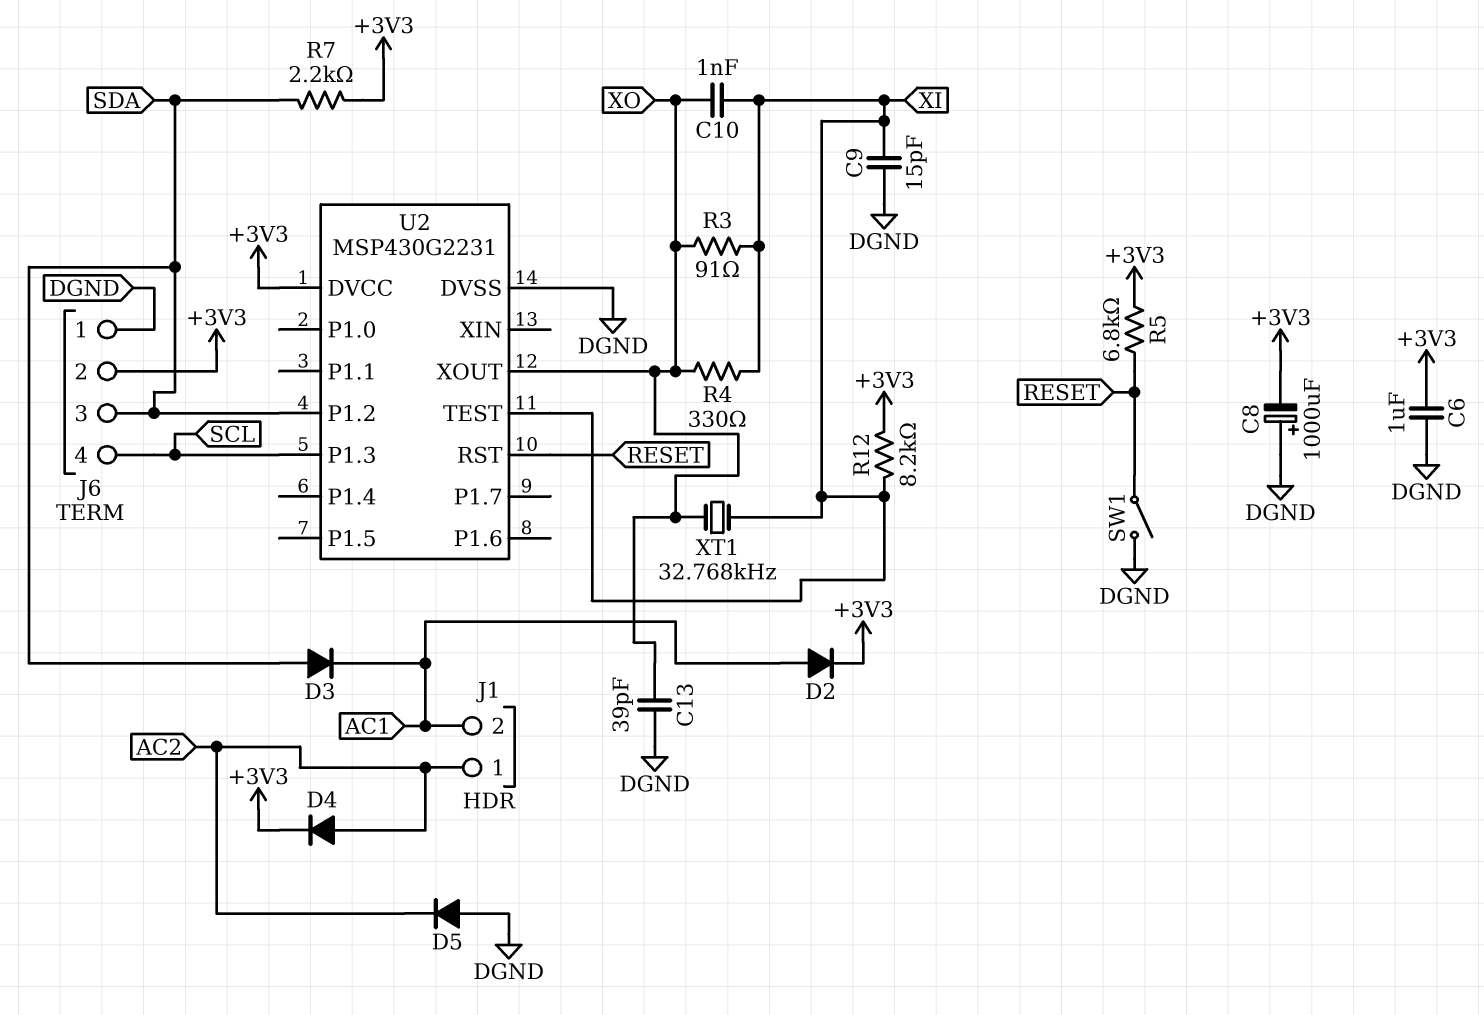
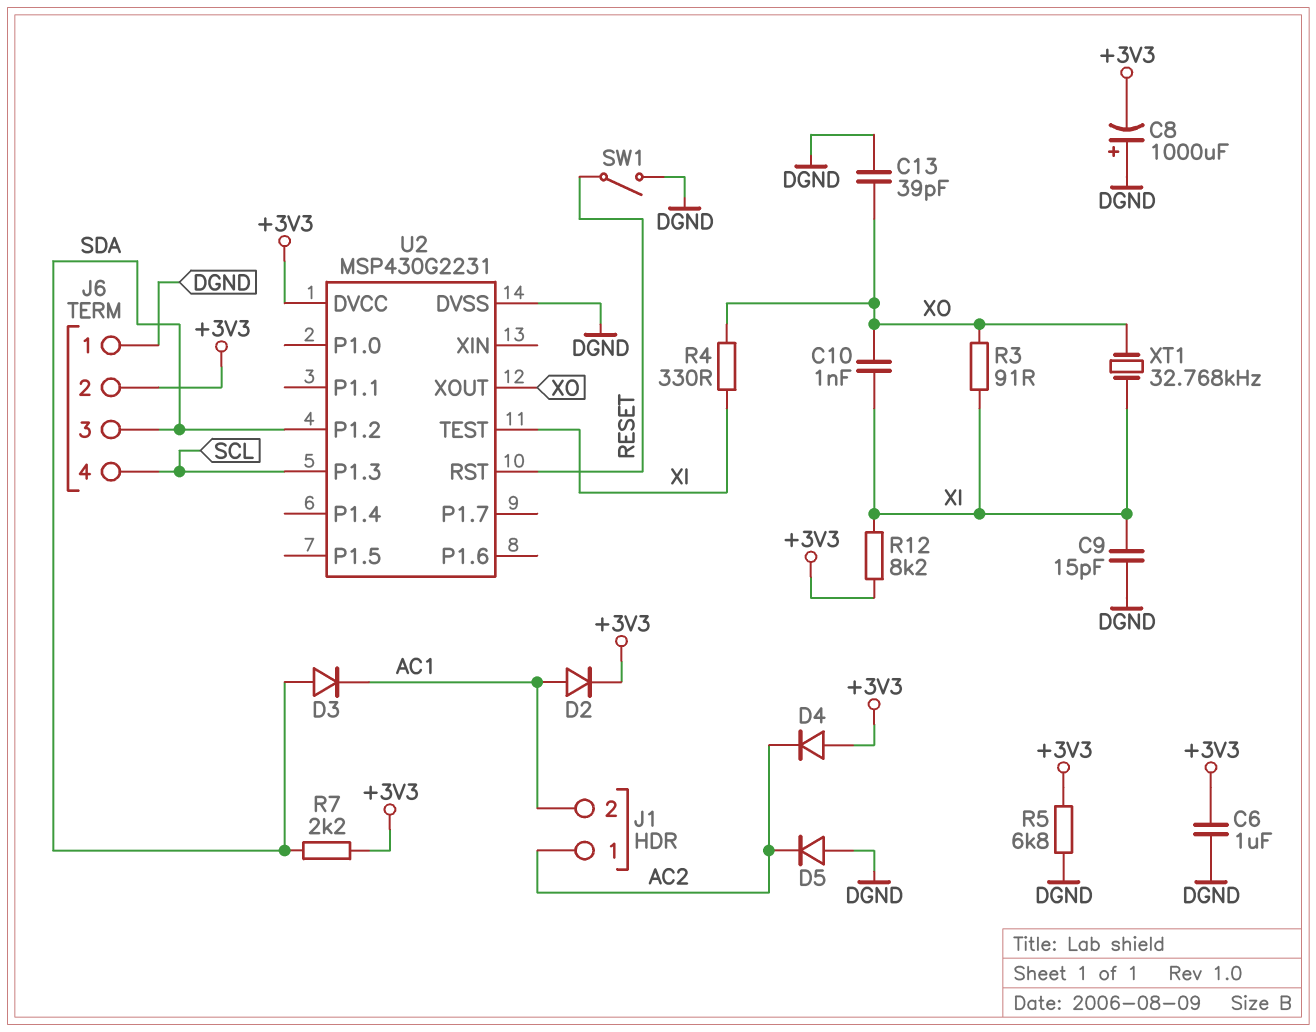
D4: diode (A AC2, K +3V3) -> diode (A +3V3, K AC2)
R5: 6.8k (+3V3, RESET) -> 6.8k (+3V3, DGND)

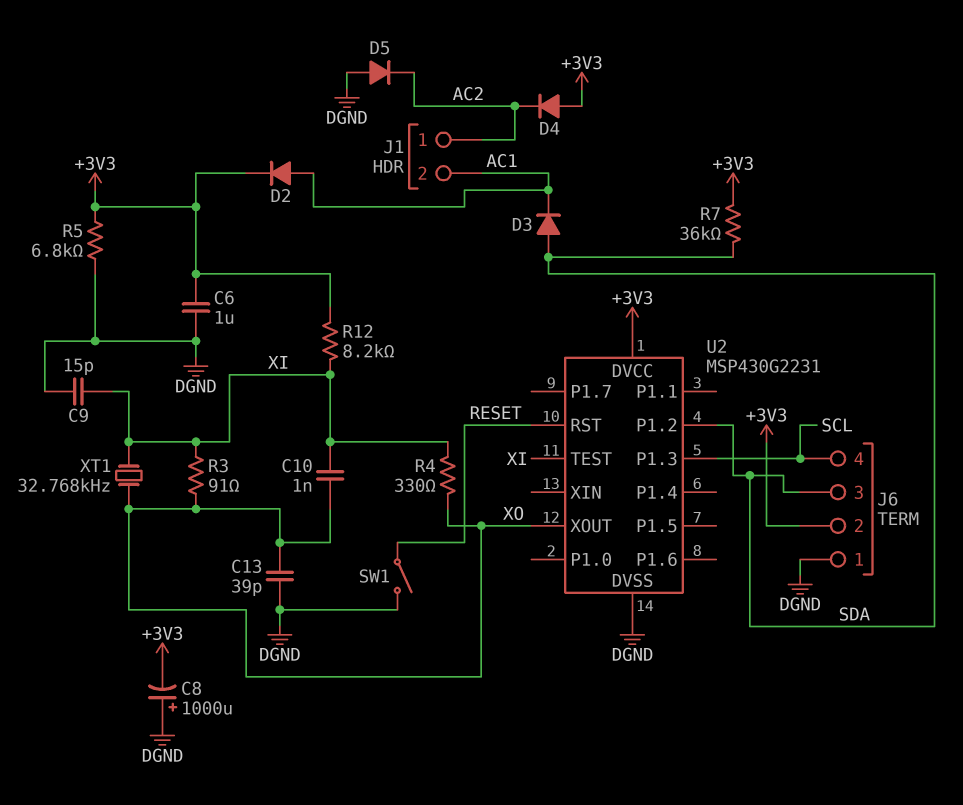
R7: 2.2k (+3V3, SDA) -> 36k (+3V3, SDA)

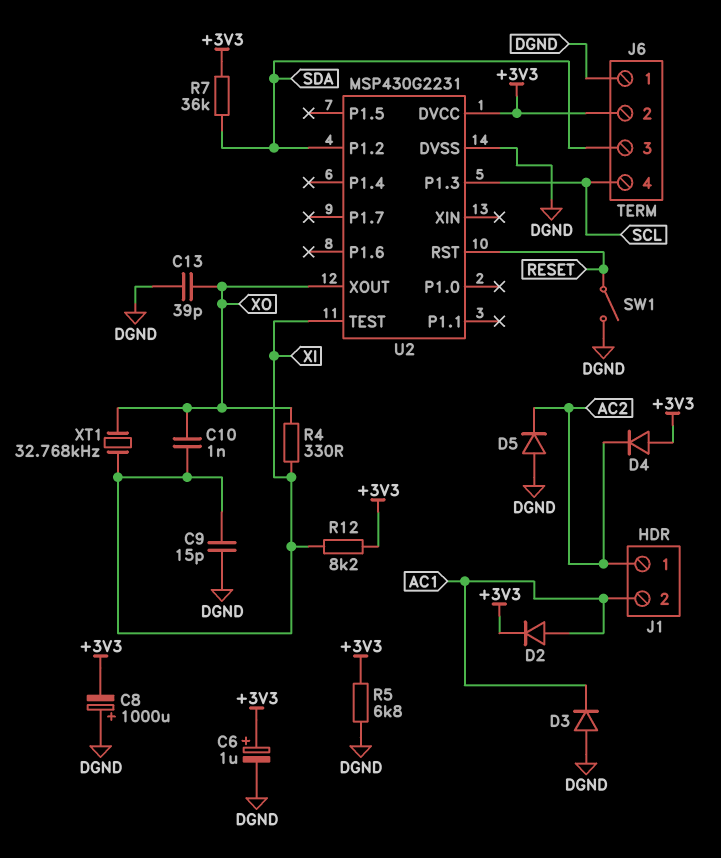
C6: 1uF (+3V3, DGND) -> 1uF (plus +3V3, minus DGND)
D3: diode (A SDA, K AC1) -> diode (A DGND, K AC1)
R3: 91 (XI, XO) -> none

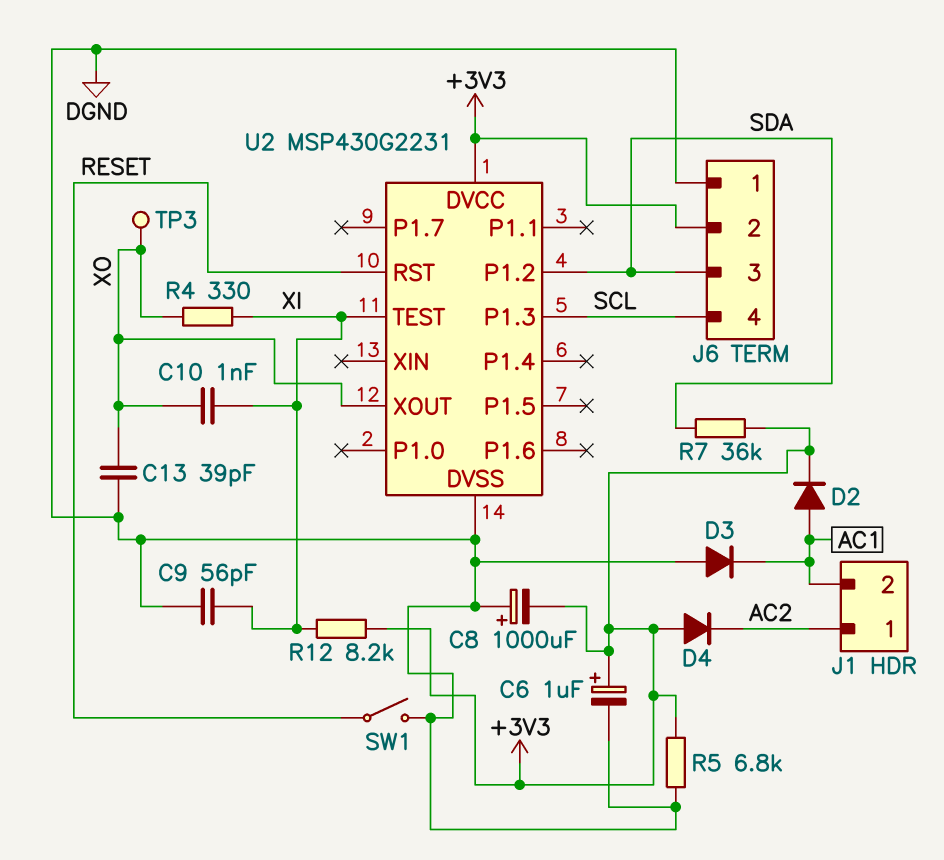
C9: 15pF (DGND, XI) -> 56pF (DGND, XI)
D5: diode (A DGND, K AC2) -> none
TP3: none -> test point (XO)
XT1: 32.768kHz (XI, XO) -> none

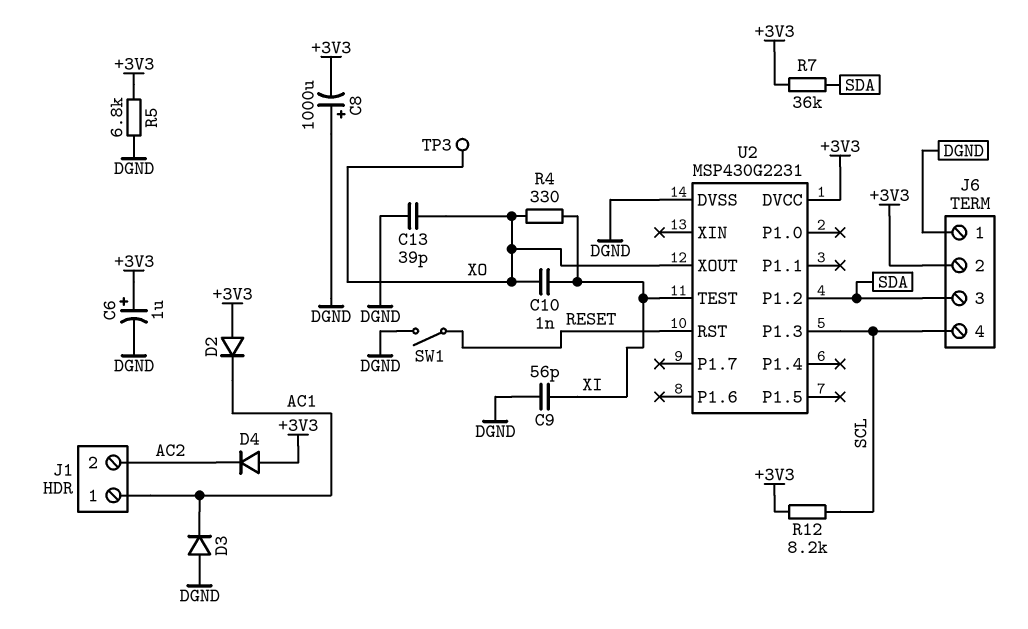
D2: diode (A AC1, K +3V3) -> diode (A +3V3, K AC1)
J1 pin 1: AC2 -> AC1
J1 pin 2: AC1 -> AC2
R12: 8.2k (+3V3, XI) -> 8.2k (+3V3, SCL)

